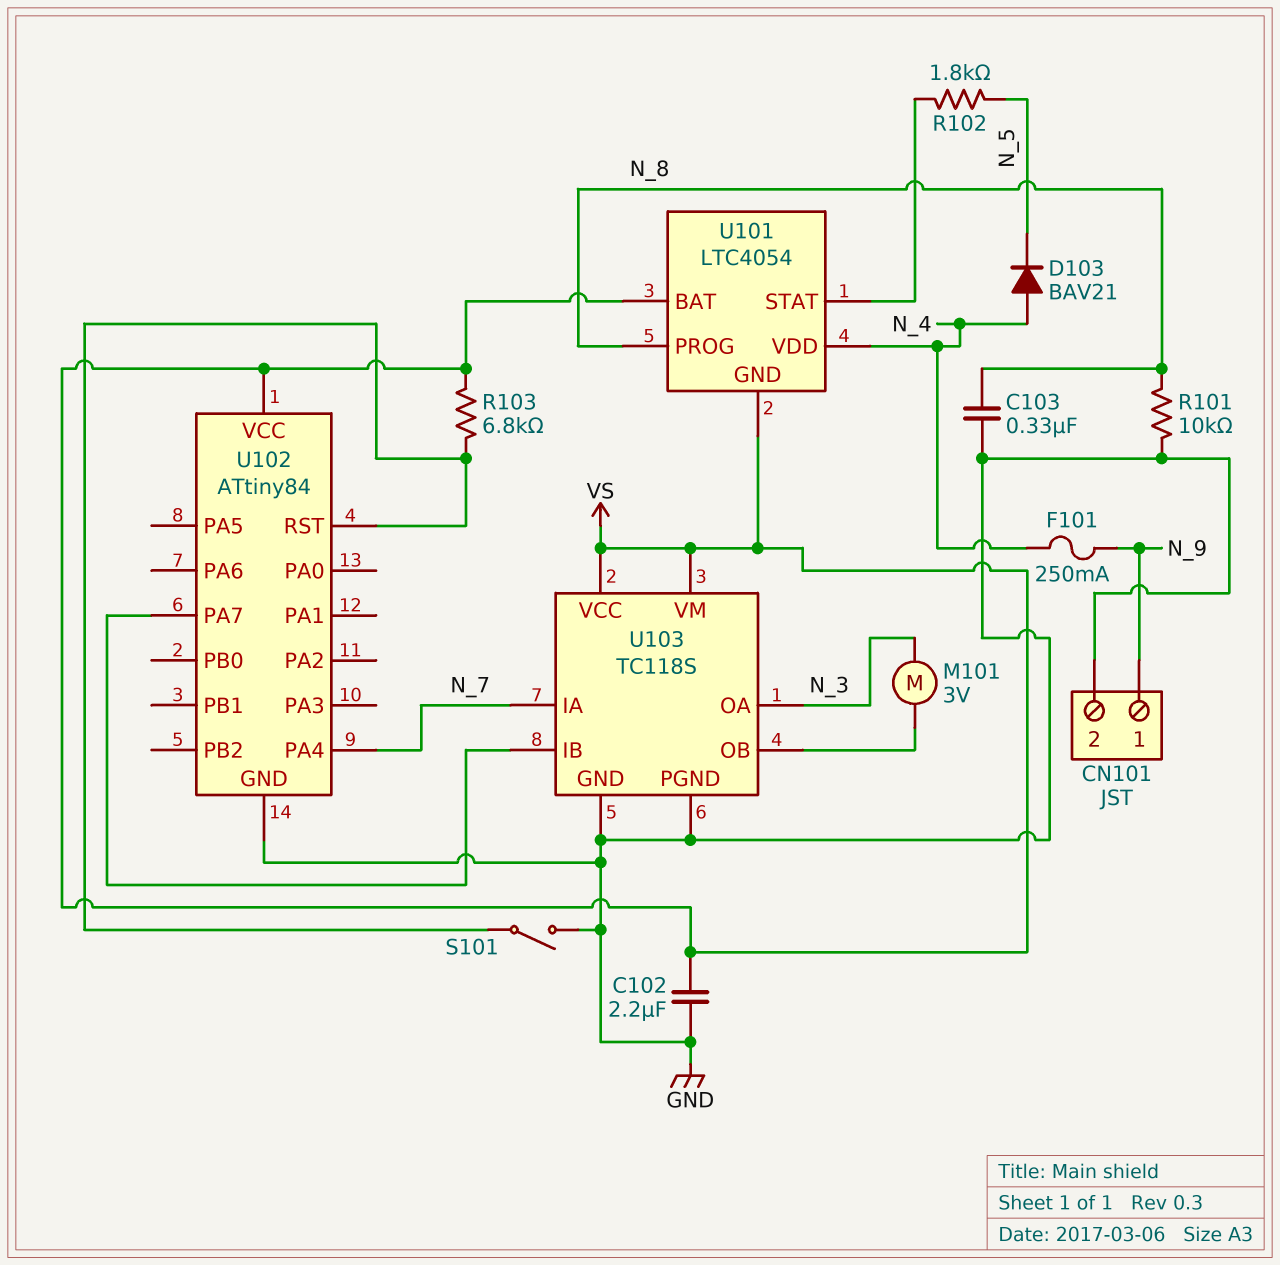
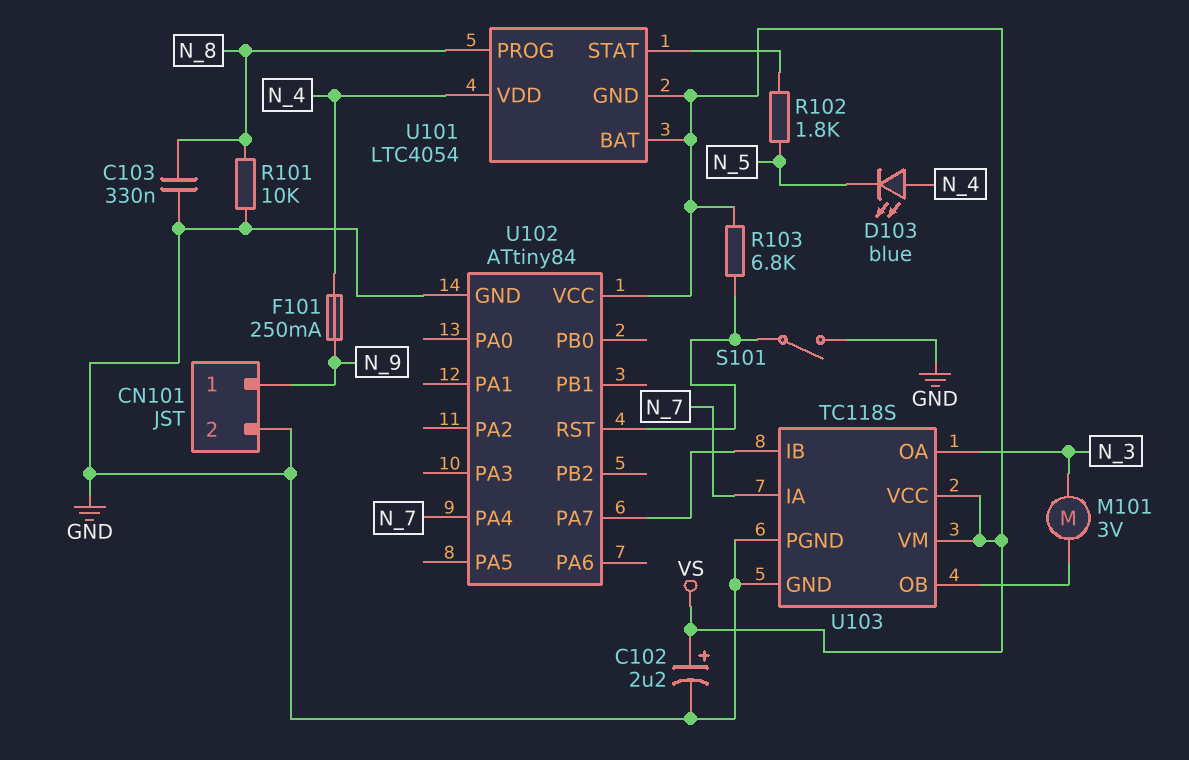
C102: 2.2uF (GND, VS) -> 2.2uF (plus VS, minus GND)
D103: diode BAV21 (A N_4, K N_5) -> LED blue (A N_4, K N_5)

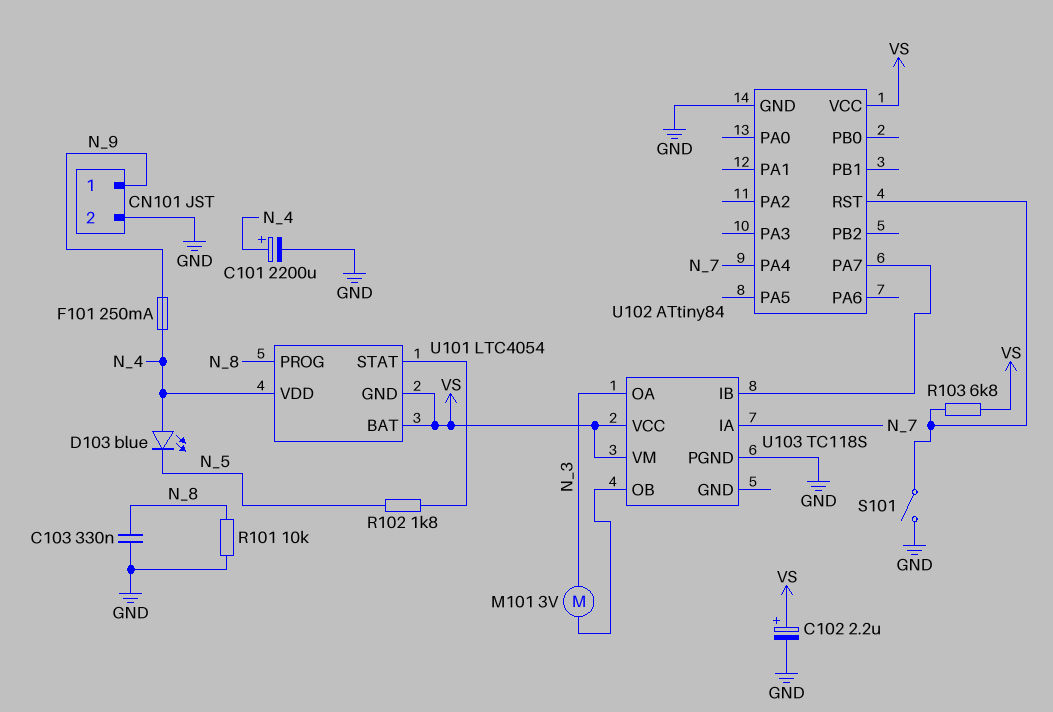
C101: none -> 2200uF (plus N_4, minus GND)
U103 pin GND: GND -> none

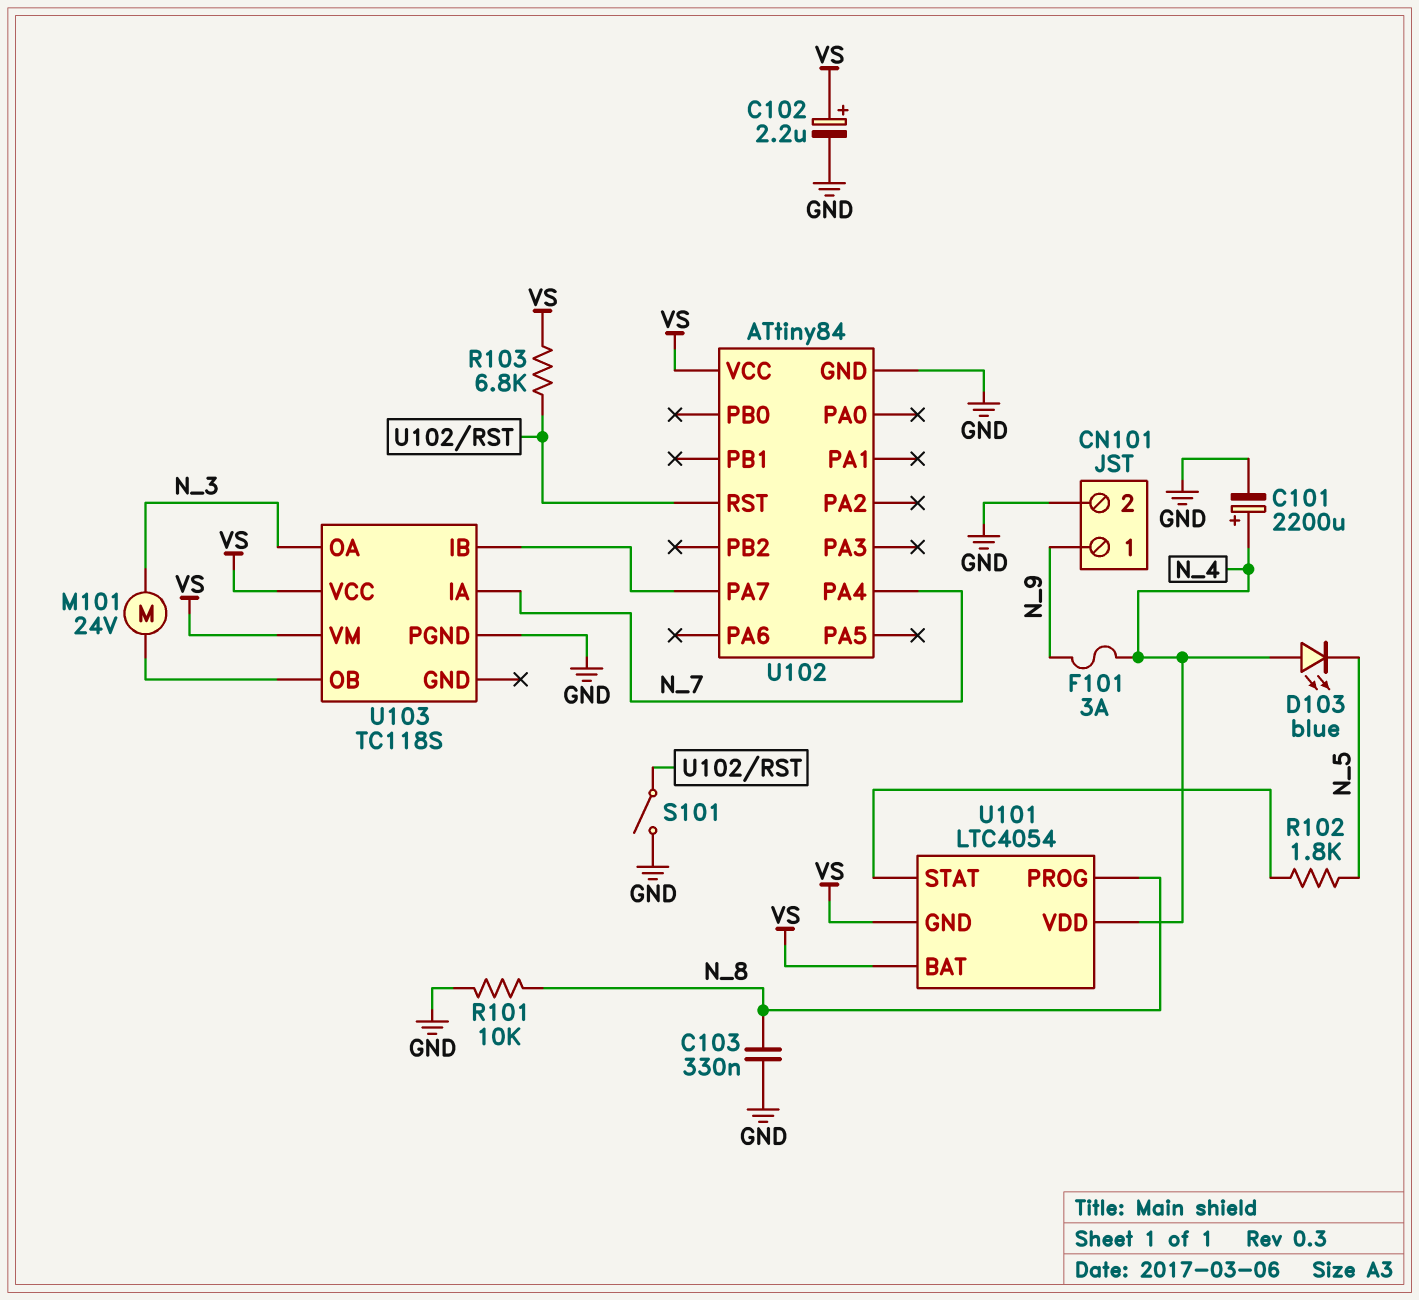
F101: 250mA (N_4, N_9) -> 3A (N_4, N_9)
M101: motor 3V (N_3, U103/OB) -> motor 24V (N_3, U103/OB)

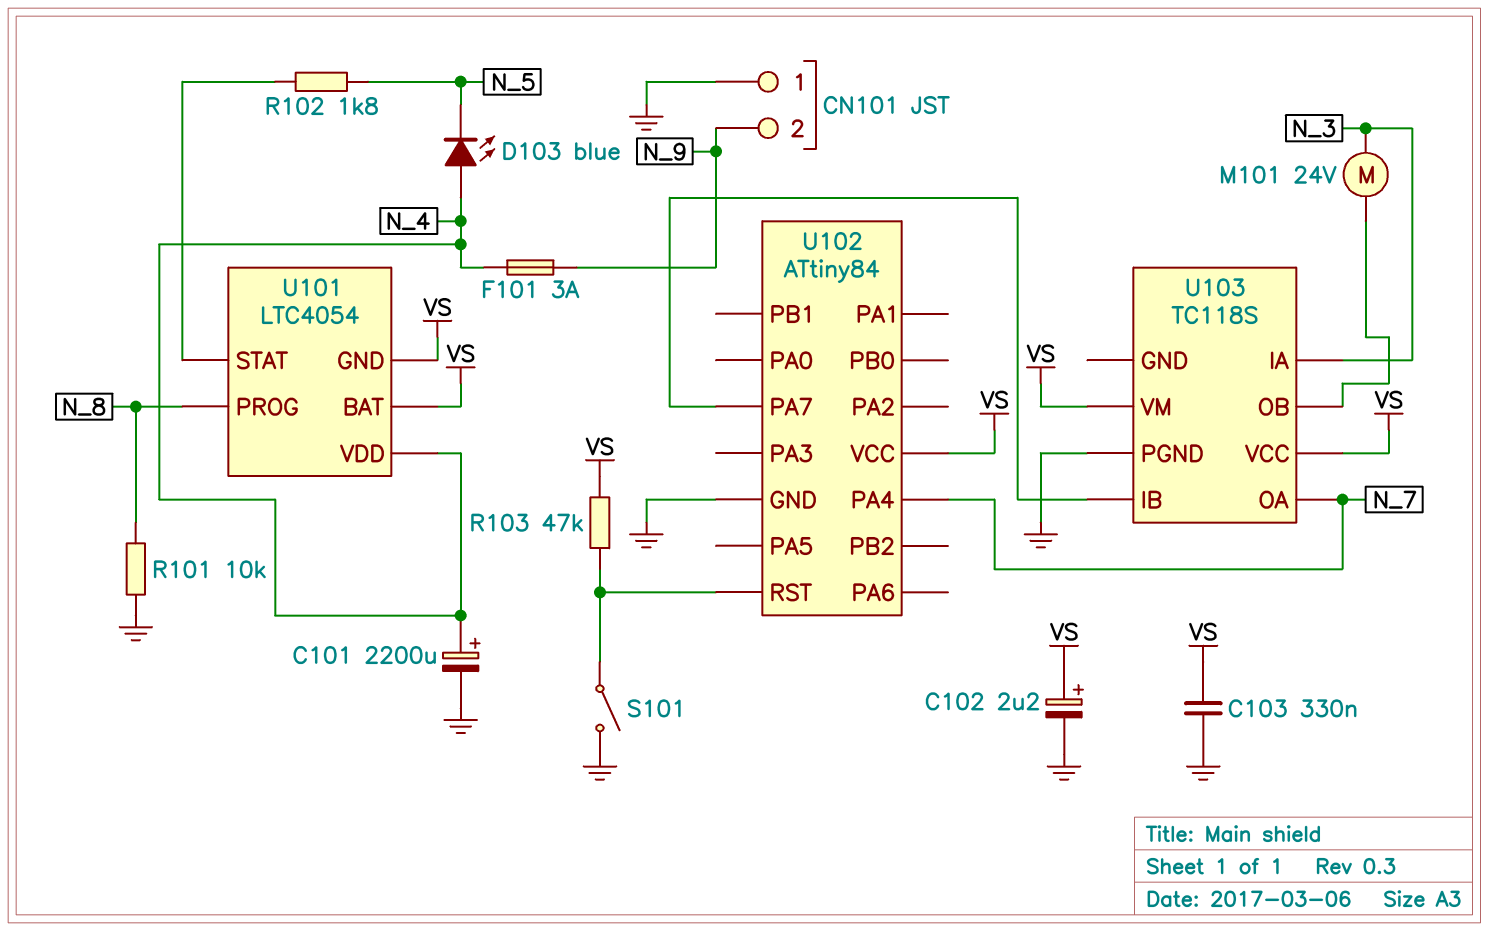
C103: 330nF (GND, N_8) -> 330nF (GND, VS)
CN101 pin 1: N_9 -> GND
CN101 pin 2: GND -> N_9
R103: 6.8k (U102/RST, VS) -> 47k (U102/RST, VS)
U103 pin IA: N_7 -> N_3
U103 pin OA: N_3 -> N_7

